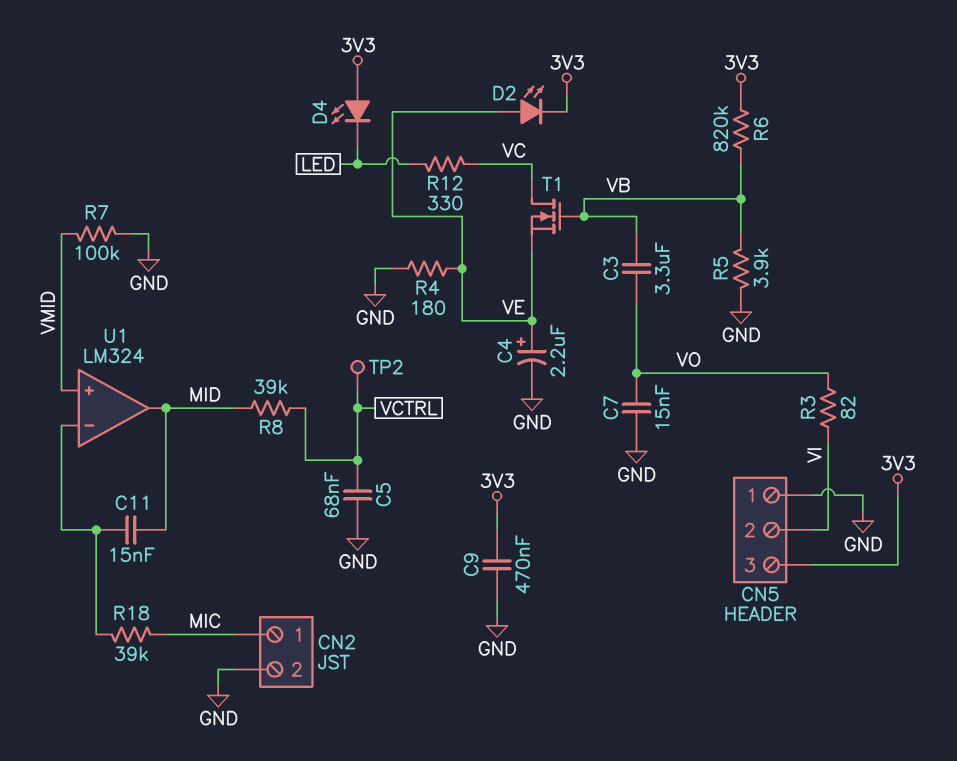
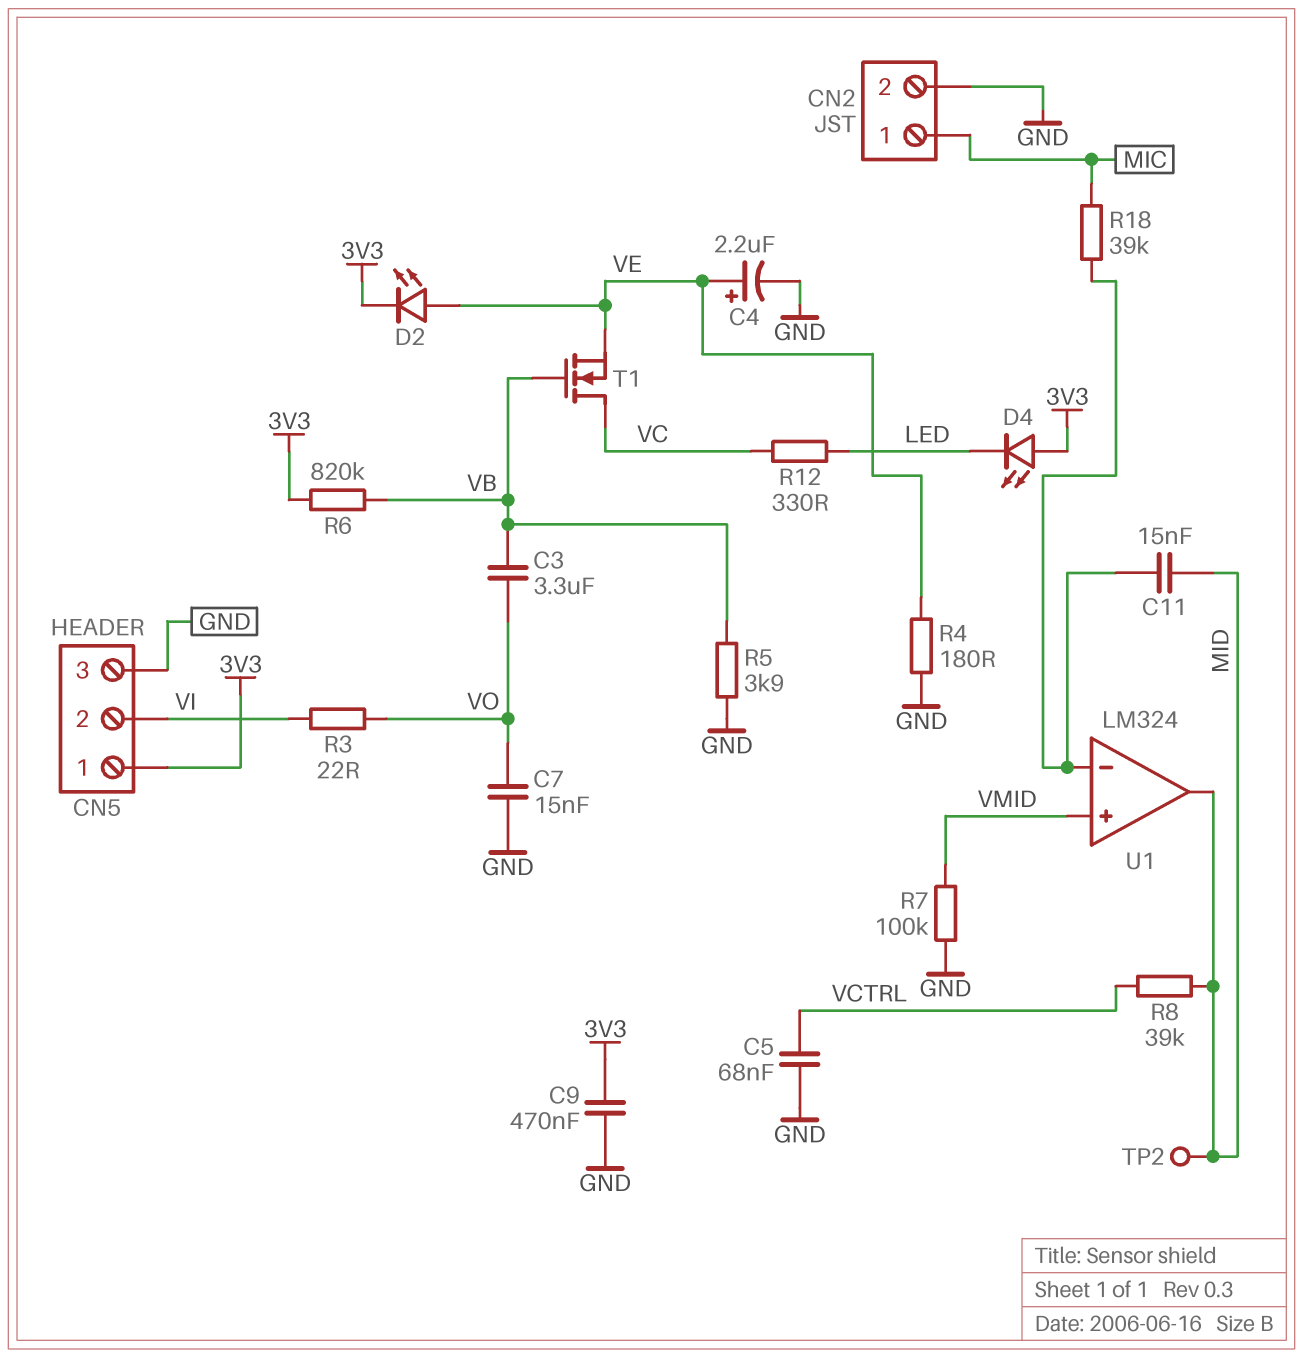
CN5 pin 1: GND -> 3V3
CN5 pin 3: 3V3 -> GND
R3: 82 (VI, VO) -> 22 (VI, VO)
TP2: test point (VCTRL) -> test point (MID)

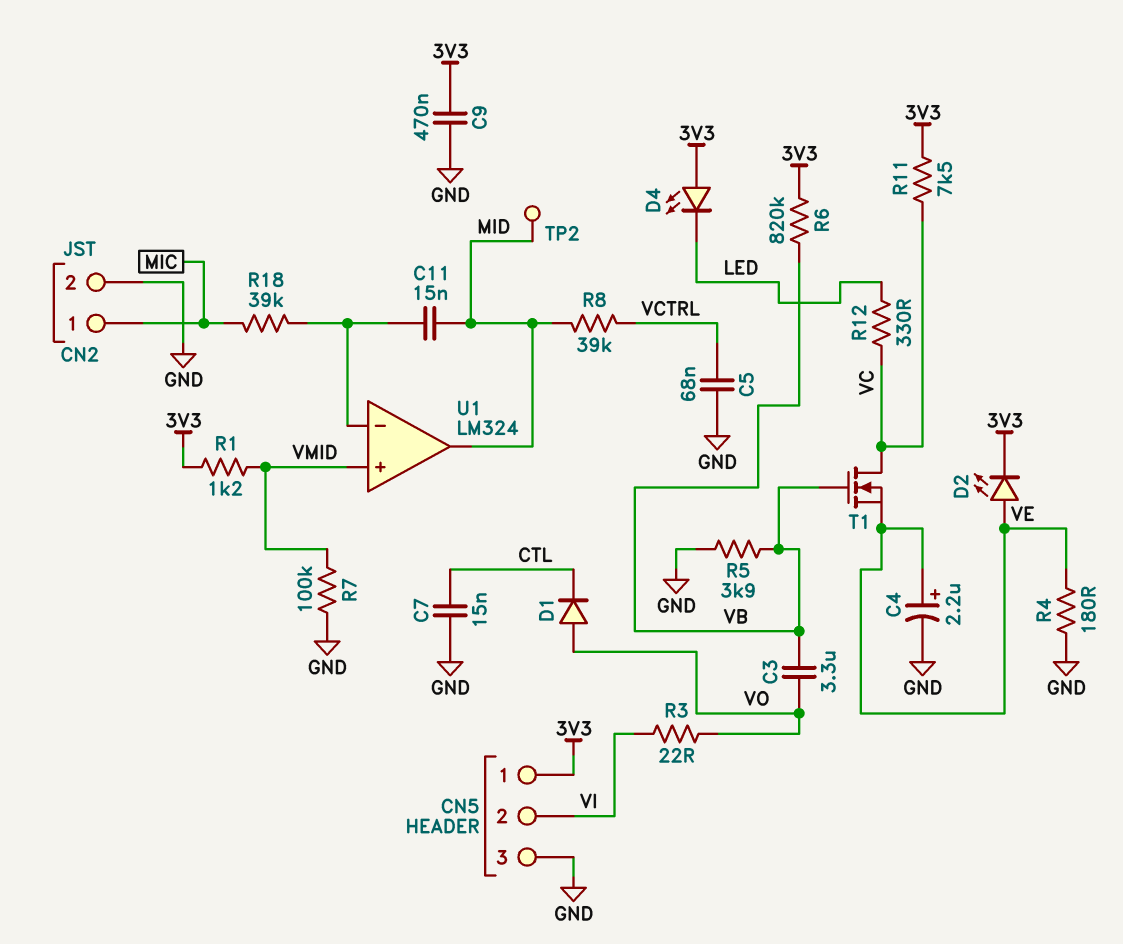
C7: 15nF (GND, VO) -> 15nF (CTL, GND)
D1: none -> diode (A VO, K CTL)
R1: none -> 1.2k (3V3, VMID)
R11: none -> 7.5k (3V3, VC)

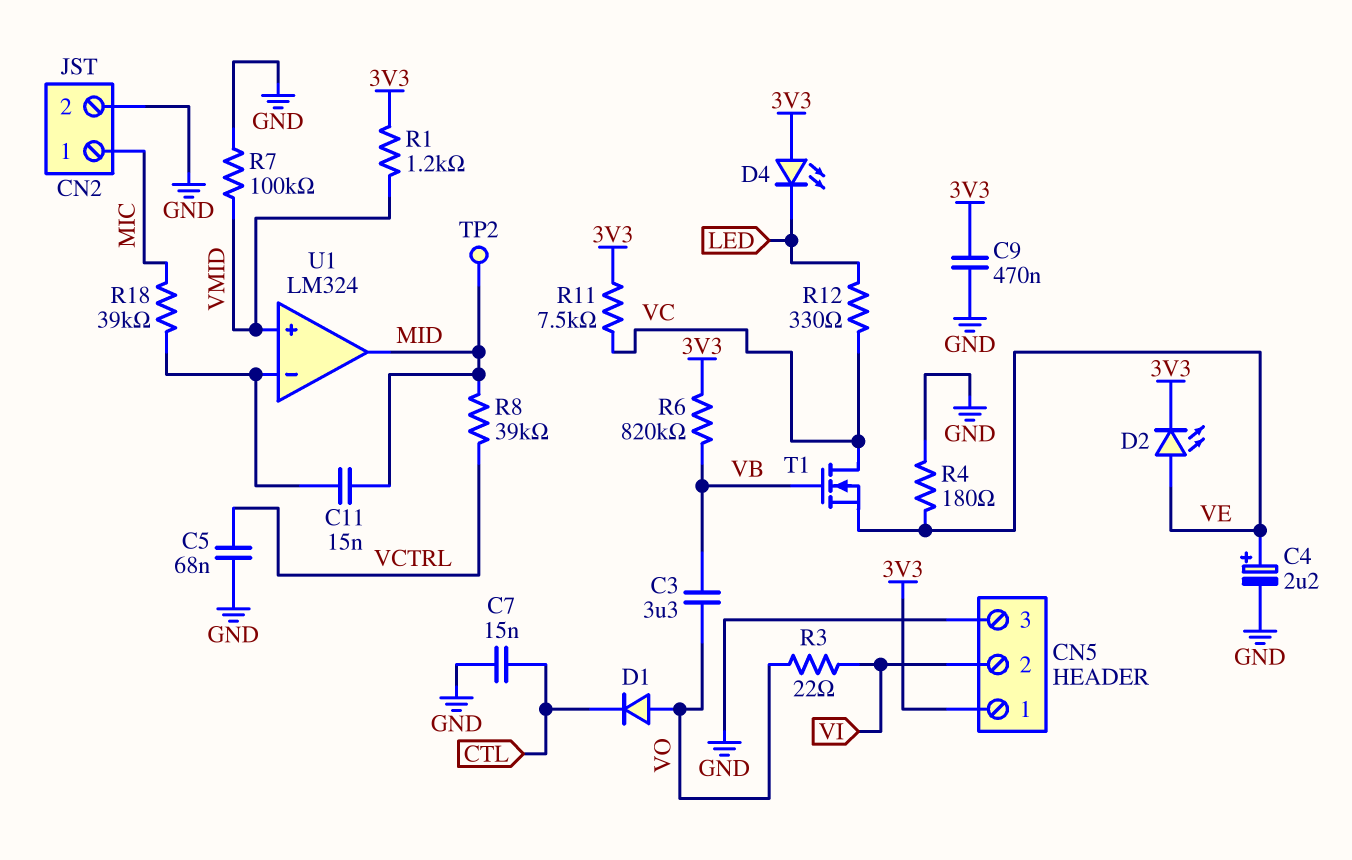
R5: 3.9k (GND, VB) -> none

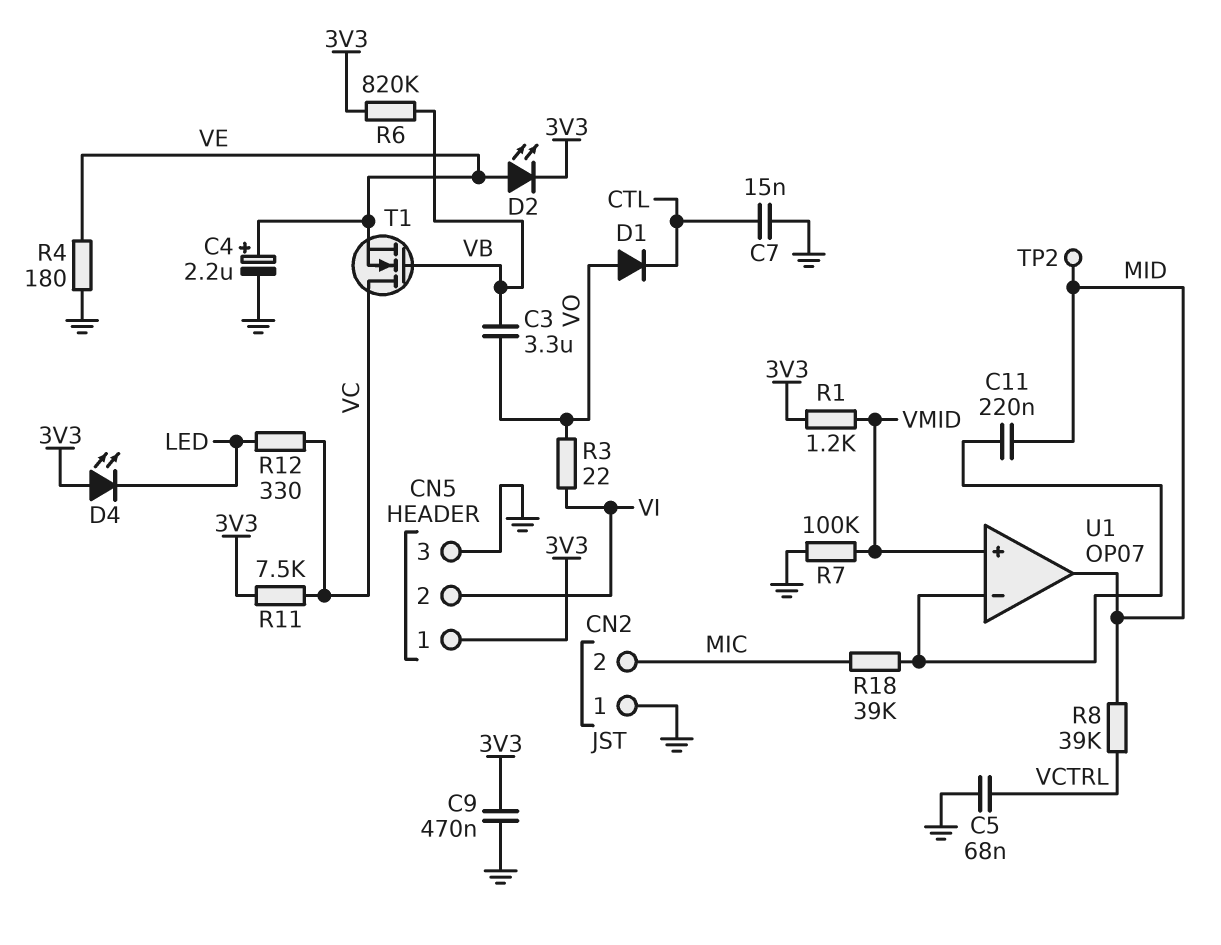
C11: 15nF (MID, U1/in-) -> 220nF (MID, U1/in-)
CN2 pin 1: MIC -> GND
CN2 pin 2: GND -> MIC
U1: LM324 -> OP07

